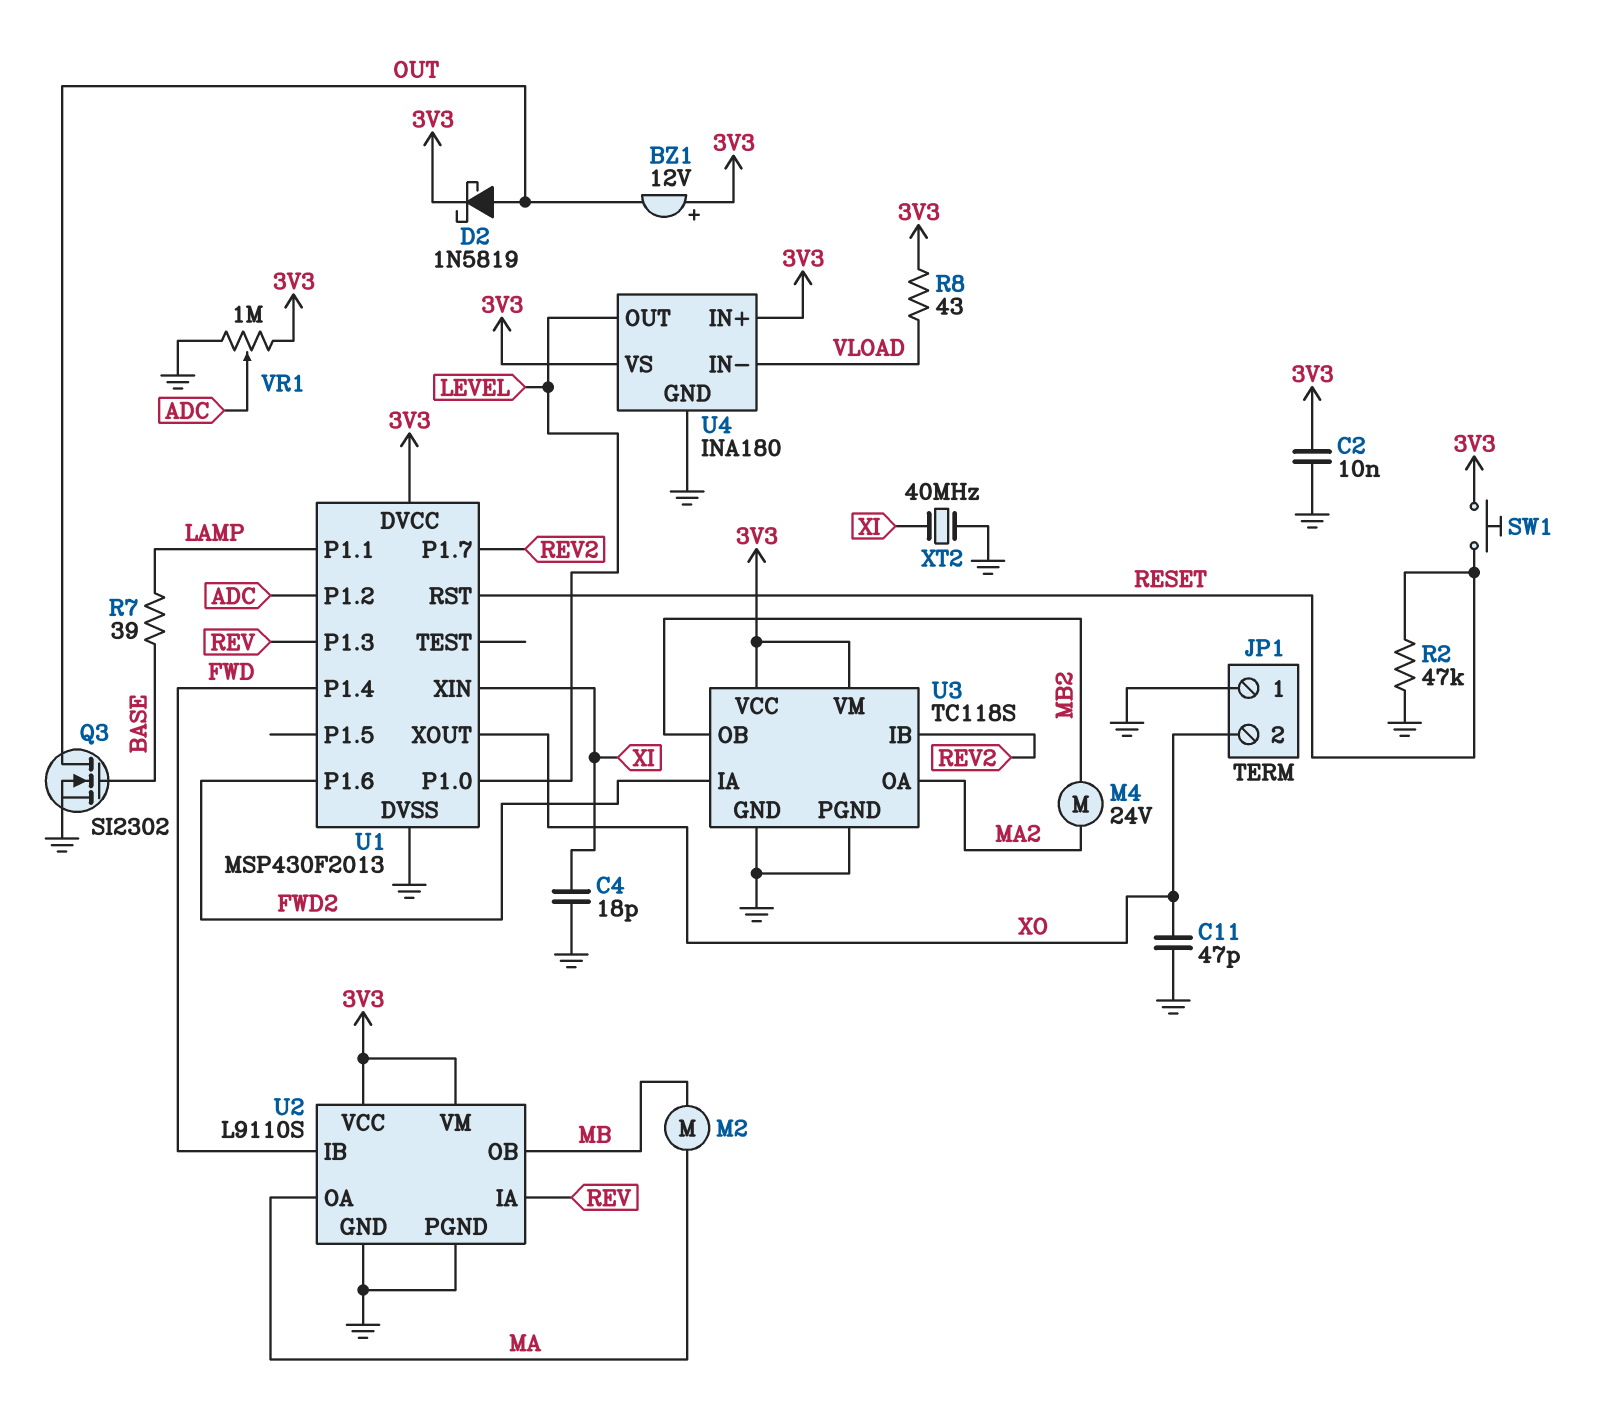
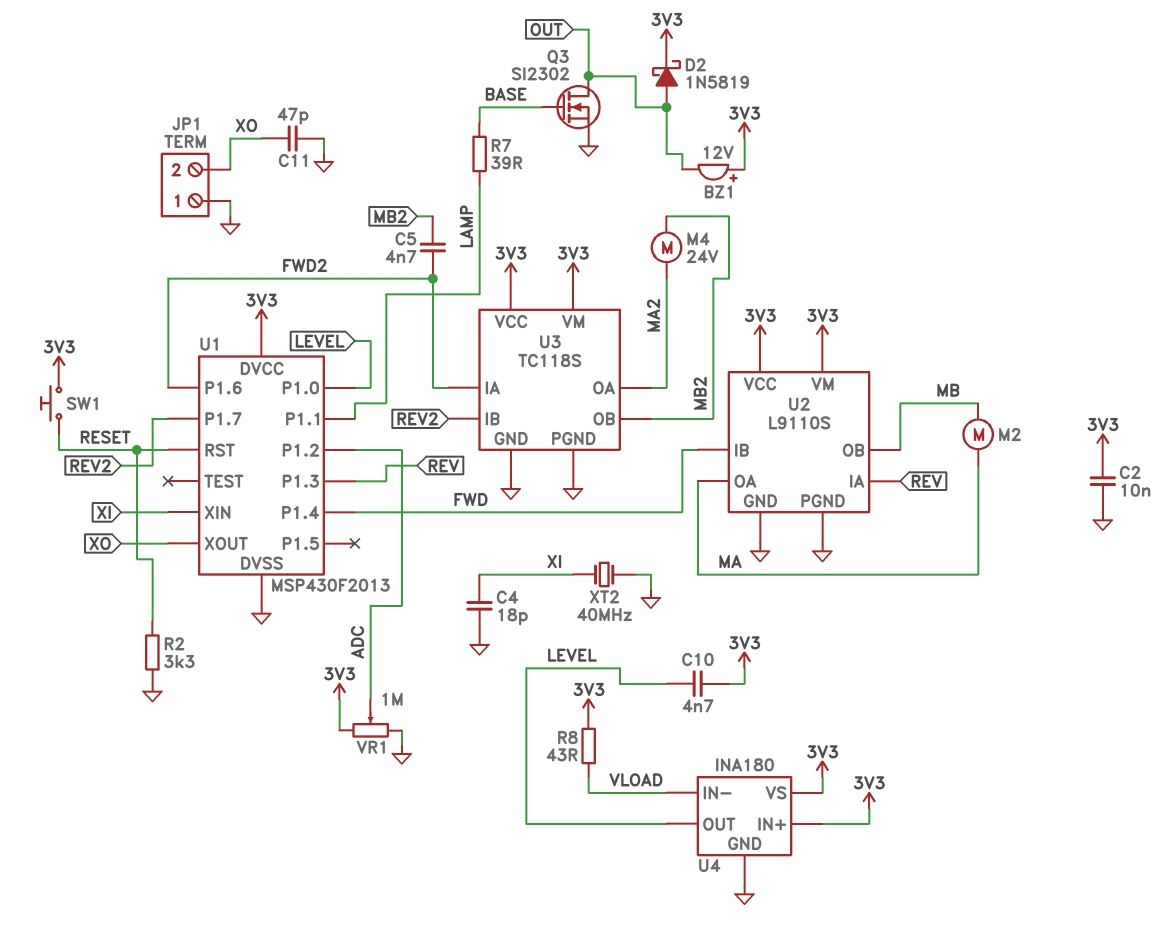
C5: none -> 4.7nF (FWD2, MB2)
C10: none -> 4.7nF (3V3, LEVEL)
R2: 47k (GND, RESET) -> 3.3k (GND, RESET)

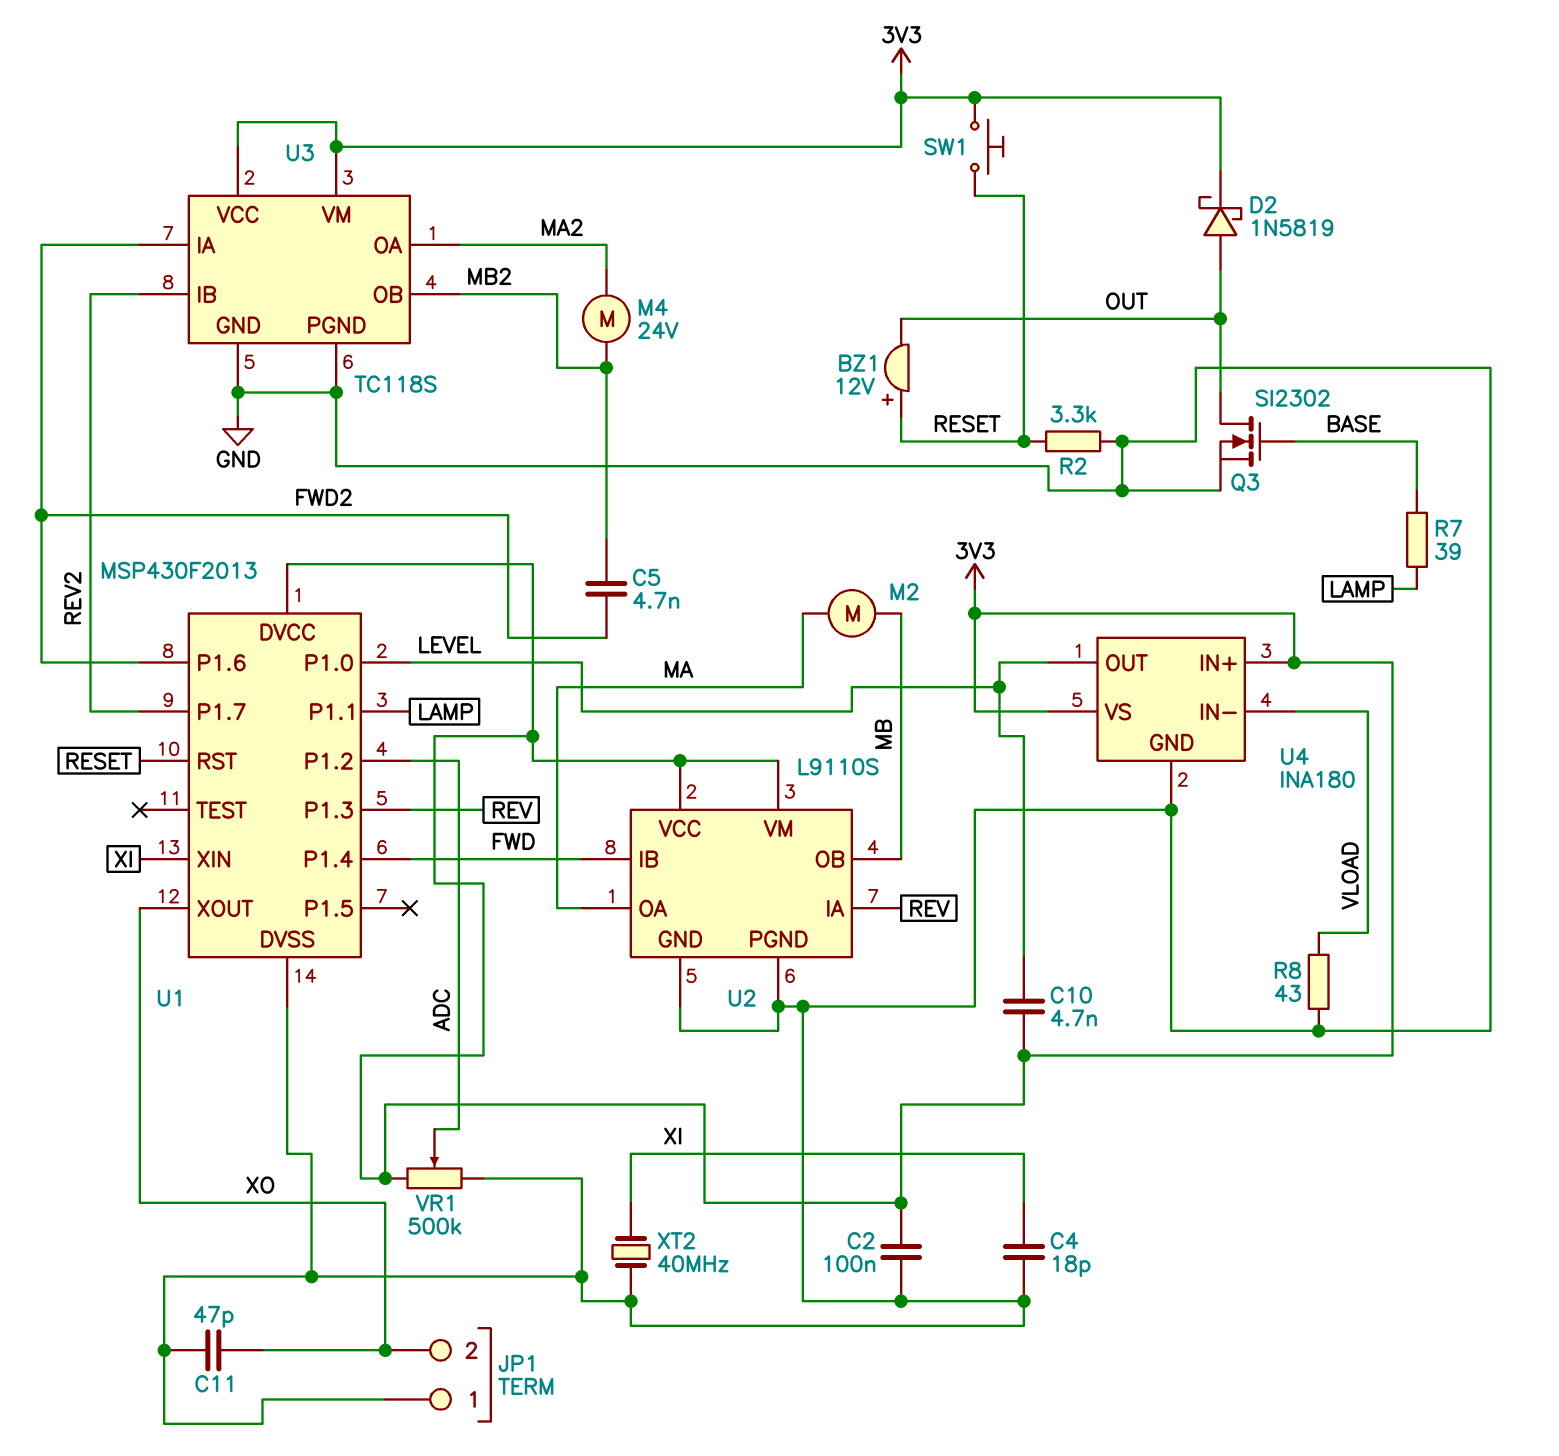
BZ1: buzzer 12V (plus 3V3, minus OUT) -> buzzer 12V (plus RESET, minus OUT)
C2: 10nF (3V3, GND) -> 100nF (3V3, GND)
R8: 43 (3V3, VLOAD) -> 43 (GND, VLOAD)
VR1: 1M (3V3, GND, wiper ADC) -> 500k (3V3, GND, wiper ADC)

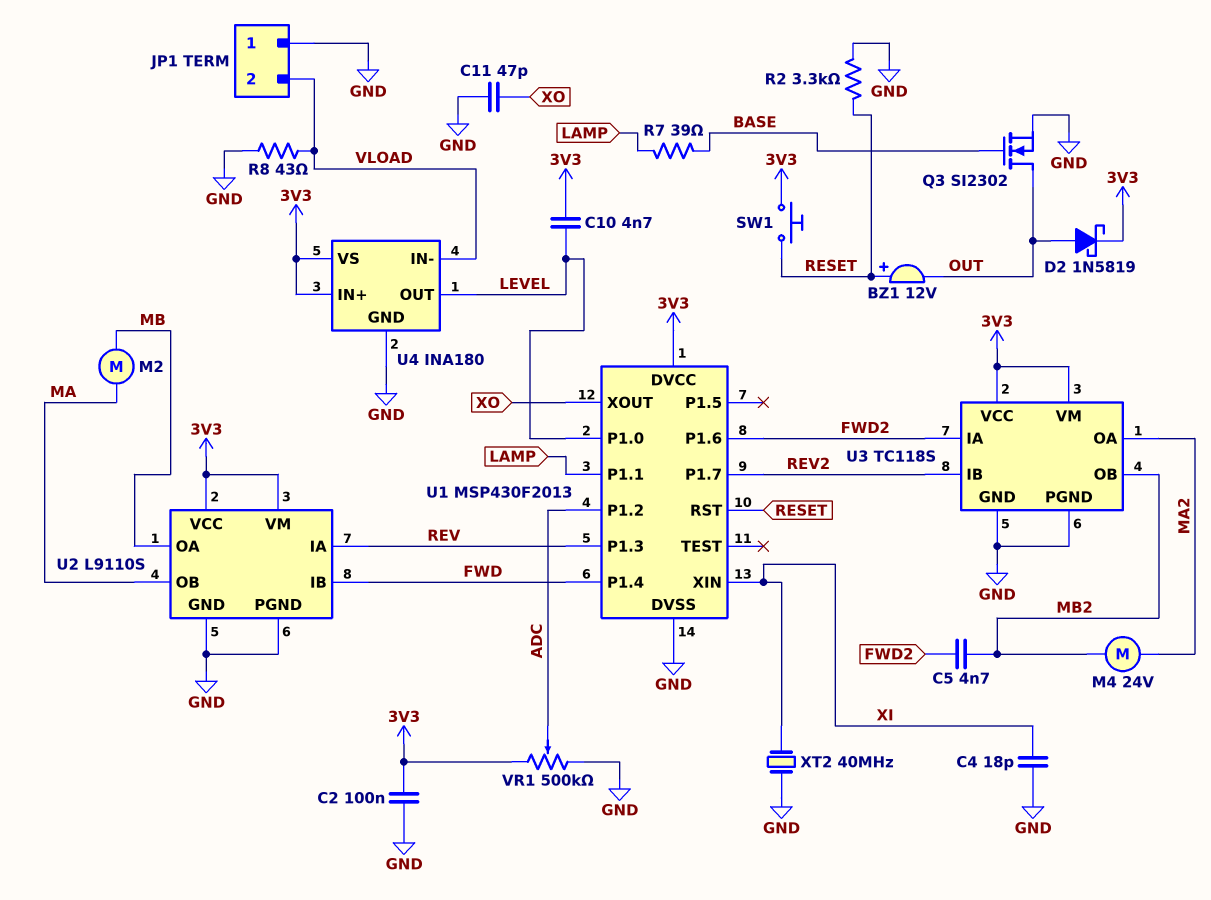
JP1 pin 2: XO -> VLOAD
U2 pin OA: MA -> MB
U2 pin OB: MB -> MA

